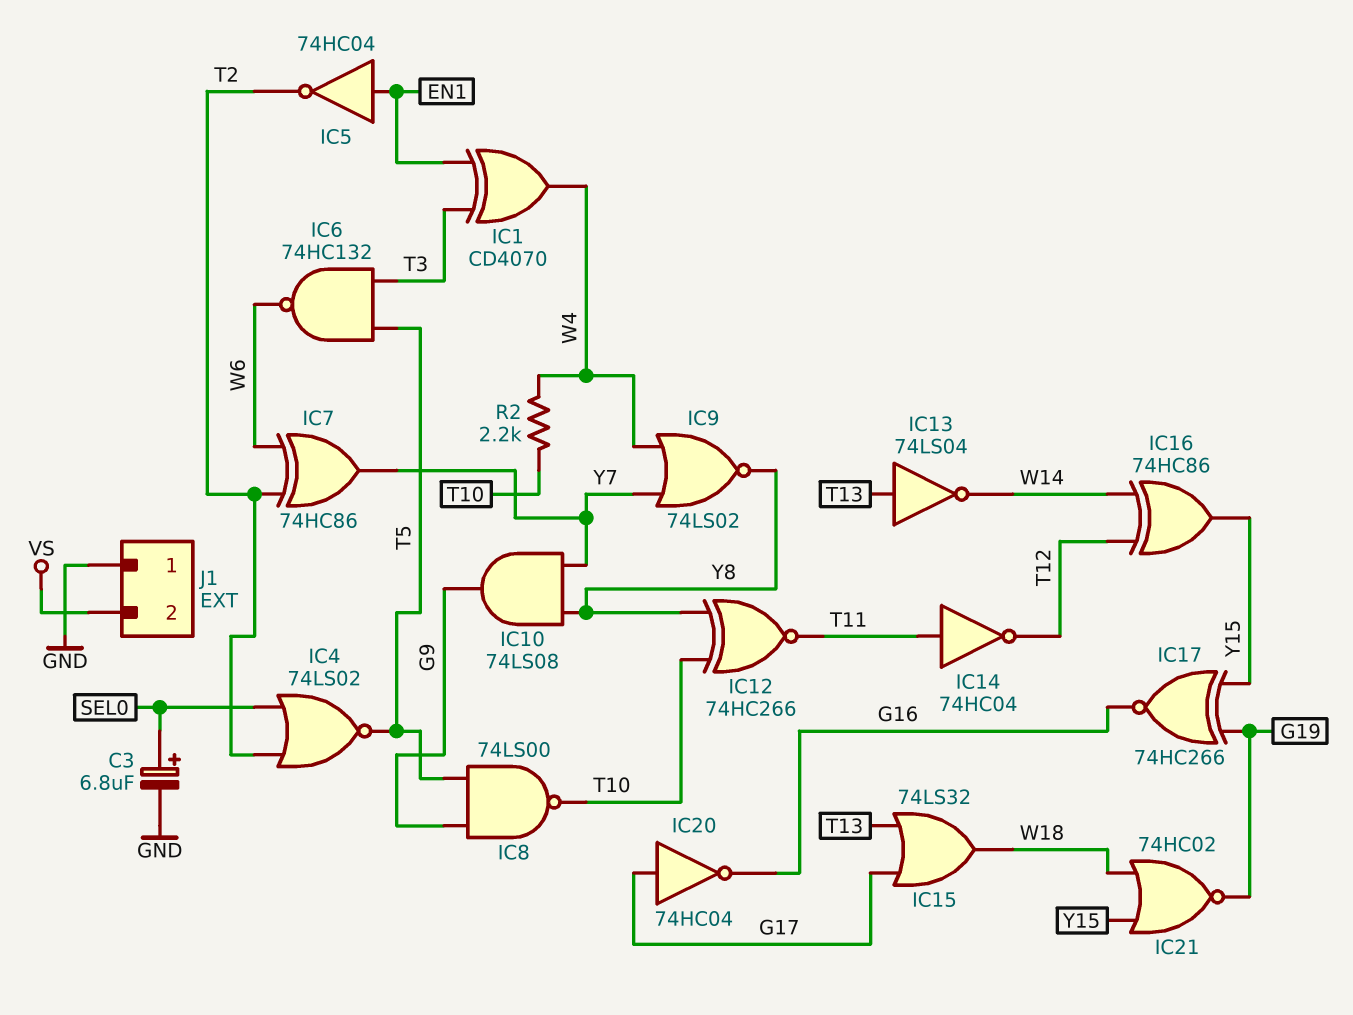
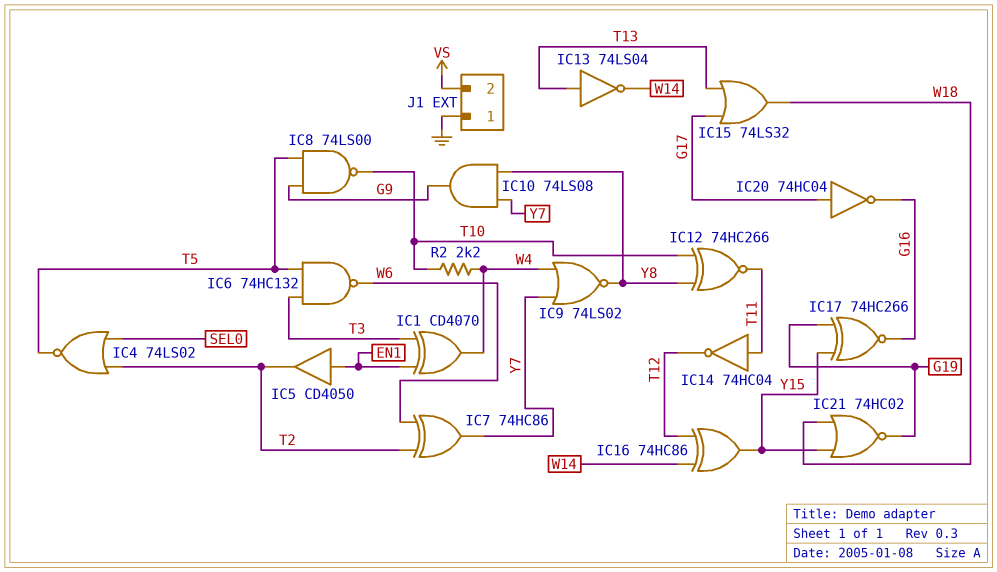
C3: 6.8uF (plus SEL0, minus GND) -> none
IC5: NOT 74HC04 (in EN1, out T2) -> buffer CD4050 (in EN1, out T2)

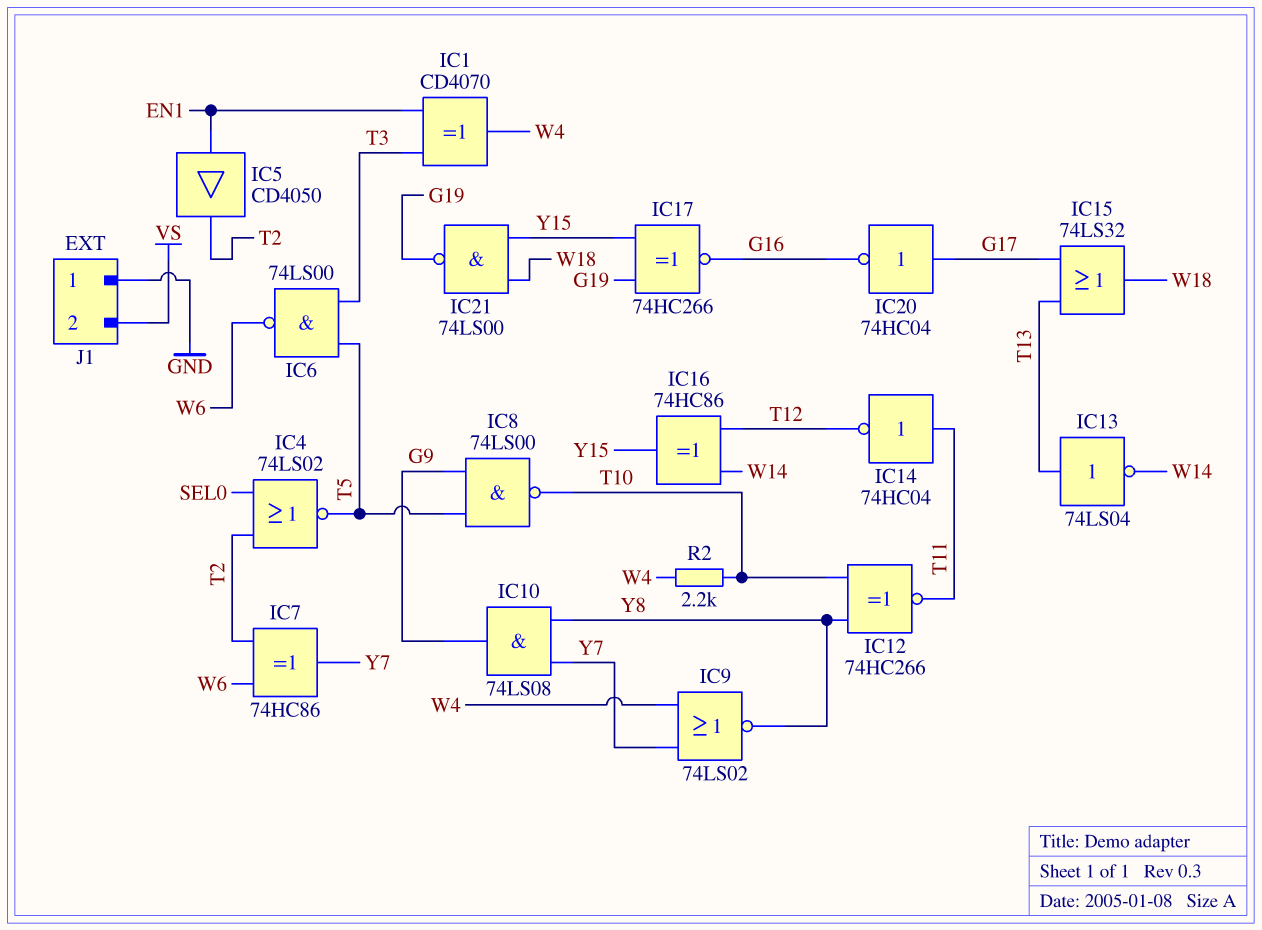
IC6: NAND 74HC132 (in T3, in T5, out W6) -> NAND 74LS00 (in T3, in T5, out W6)
IC21: NOR 74HC02 (in W18, in Y15, out G19) -> NAND 74LS00 (in W18, in Y15, out G19)

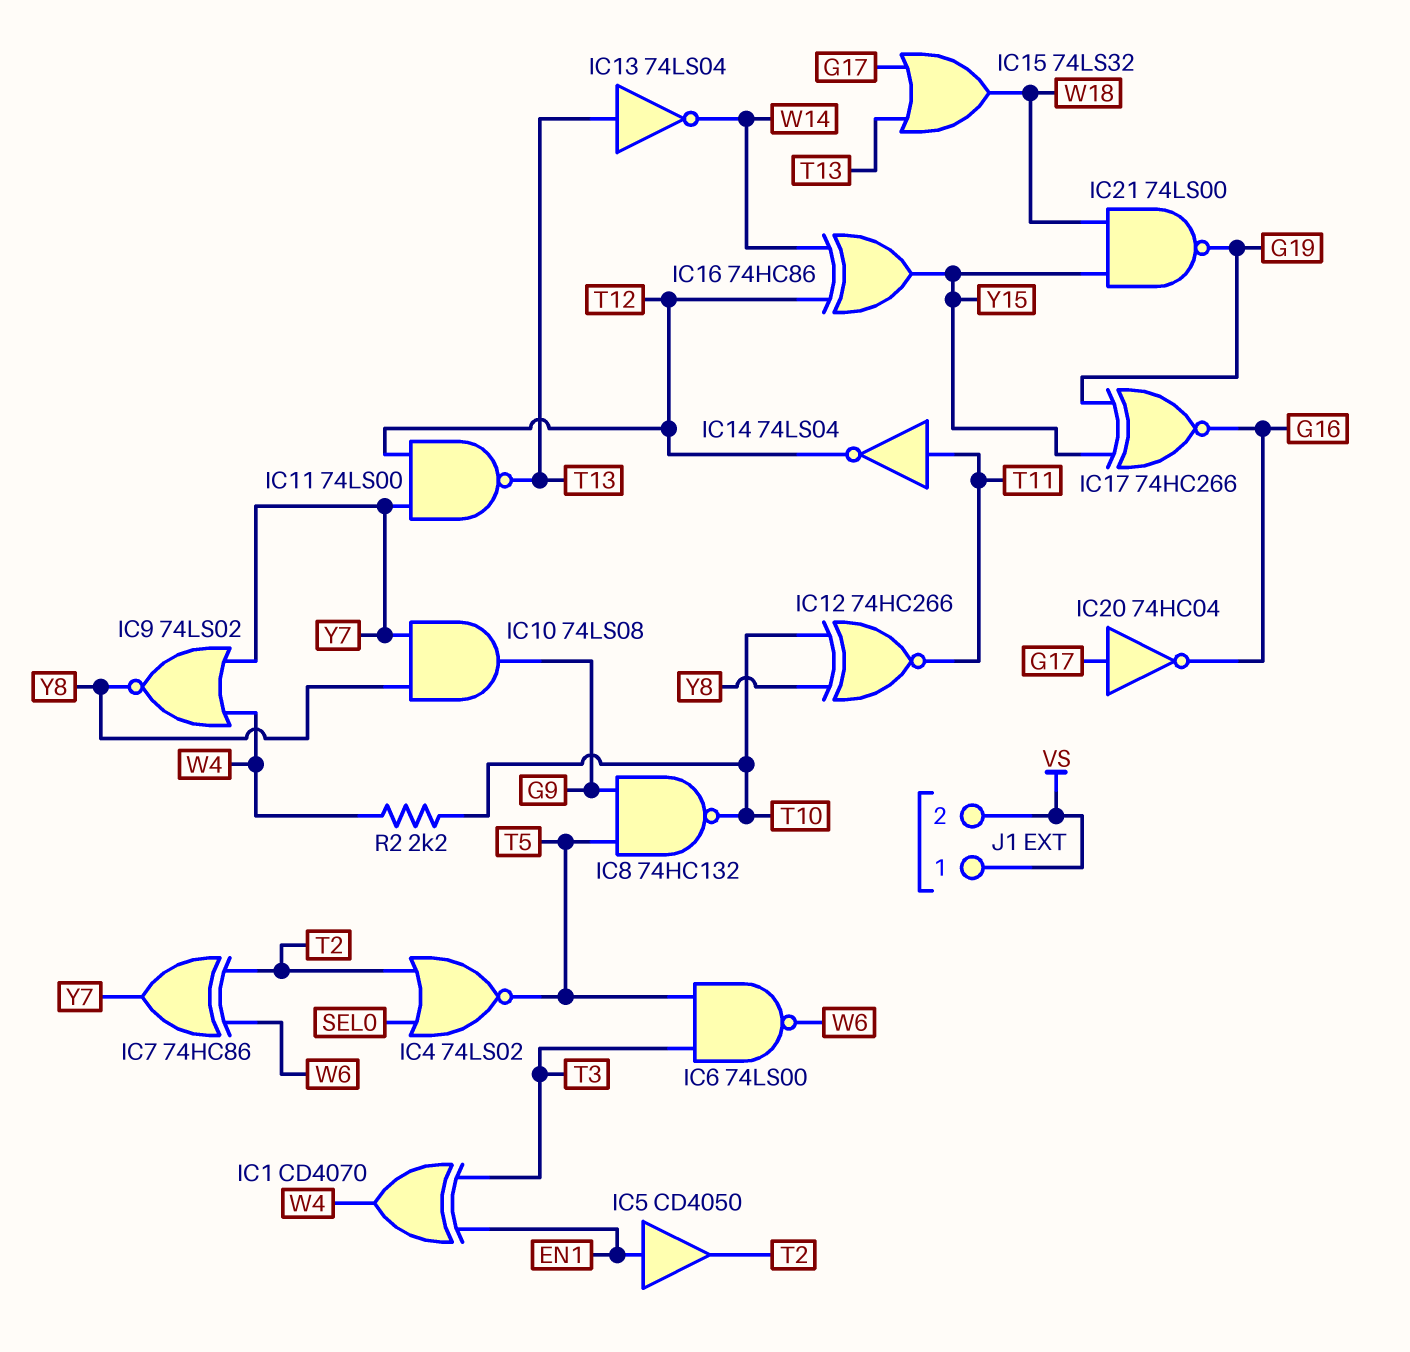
IC8: NAND 74LS00 (in G9, in T5, out T10) -> NAND 74HC132 (in G9, in T5, out T10)
IC11: none -> NAND 74LS00 (in T12, in Y7, out T13)
IC14: NOT 74HC04 (in T11, out T12) -> NOT 74LS04 (in T11, out T12)
J1 pin 1: GND -> VS

